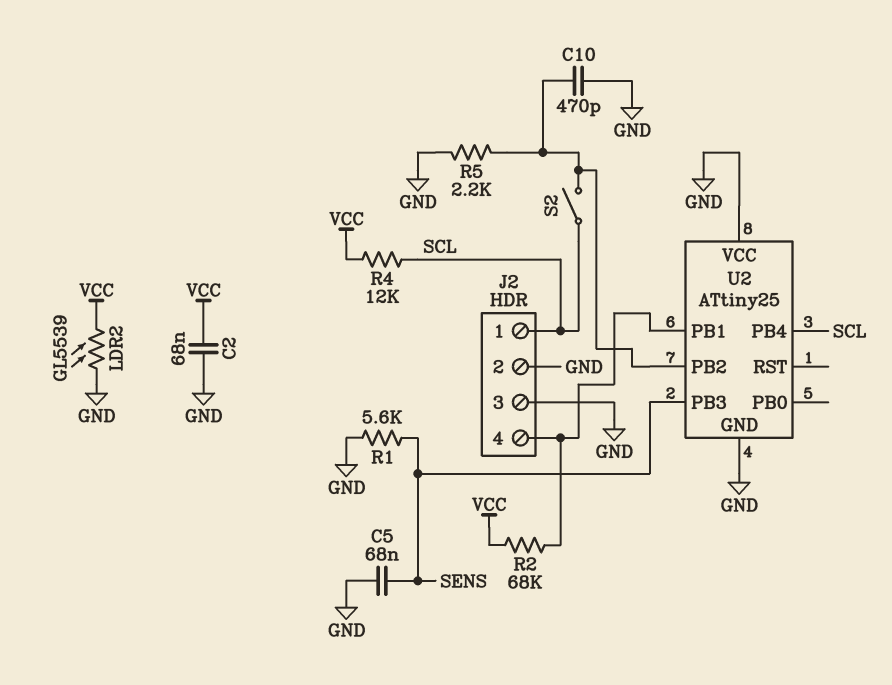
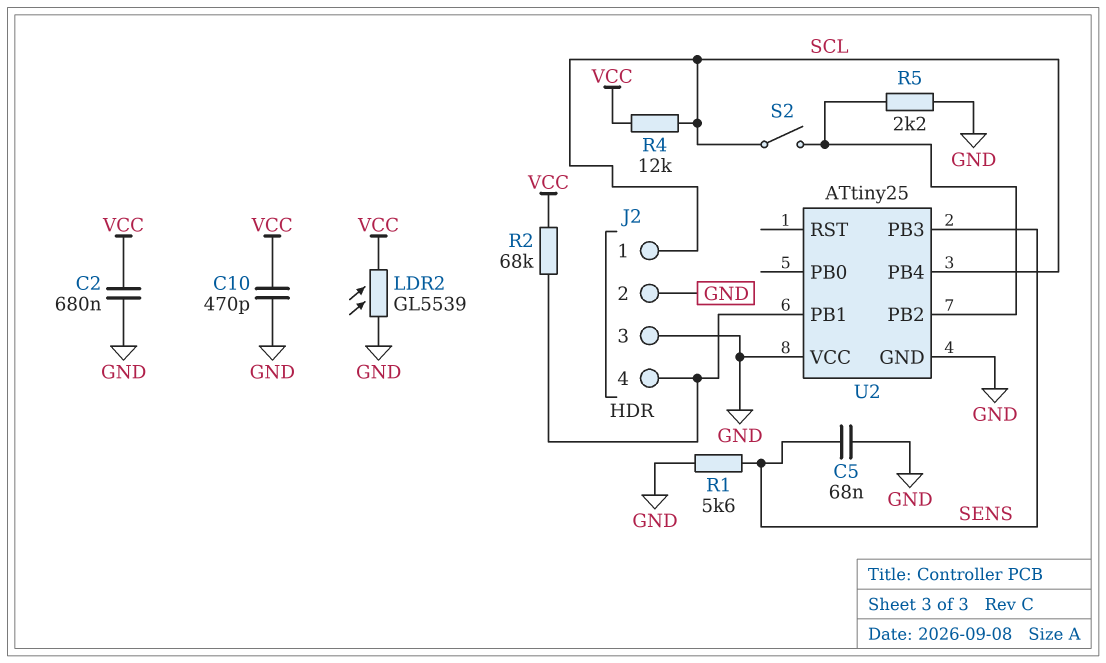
C2: 68nF (GND, VCC) -> 680nF (GND, VCC)
C10: 470pF (GND, U2/PB2) -> 470pF (GND, VCC)

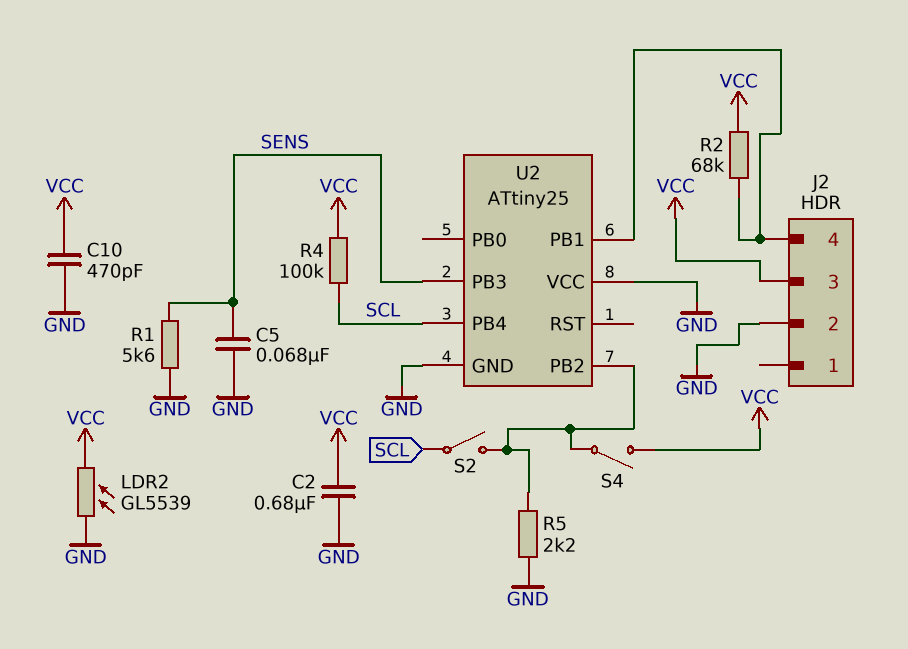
J2 pin 1: SCL -> none
J2 pin 3: GND -> VCC
R4: 12k (SCL, VCC) -> 100k (SCL, VCC)
S4: none -> switch (U2/PB2, VCC)

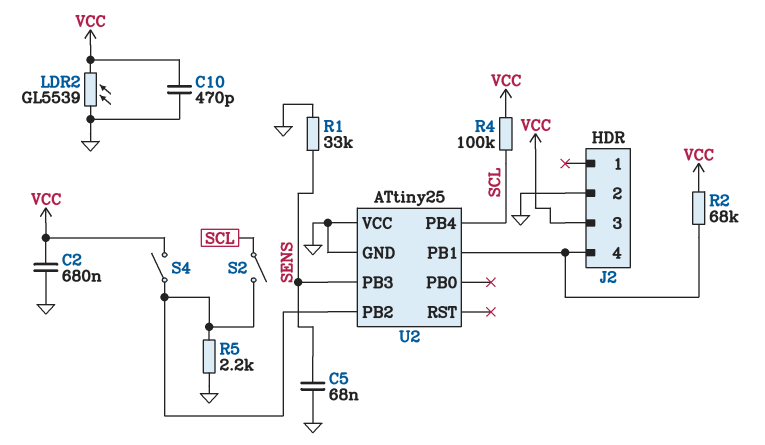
R1: 5.6k (GND, SENS) -> 33k (GND, SENS)

